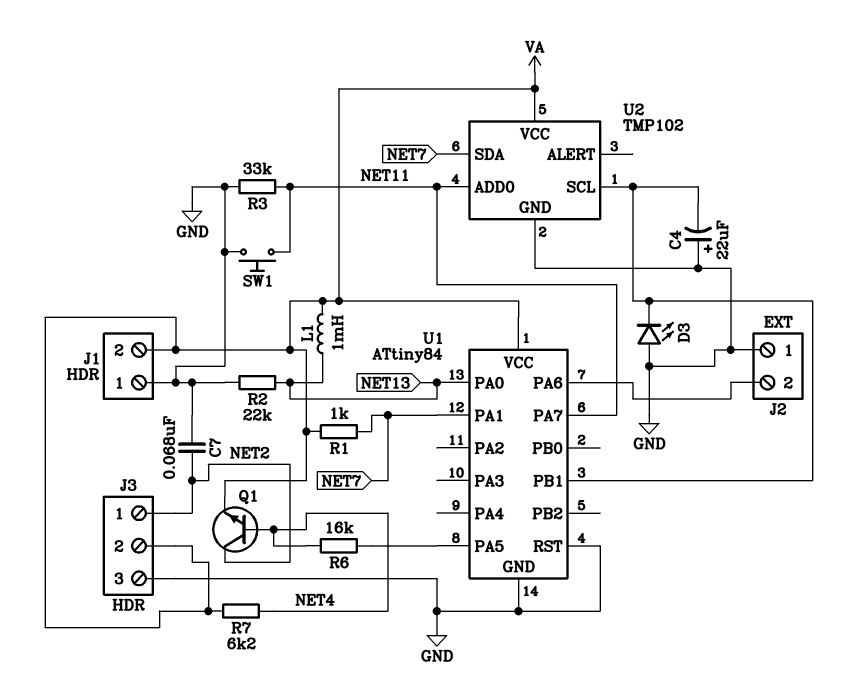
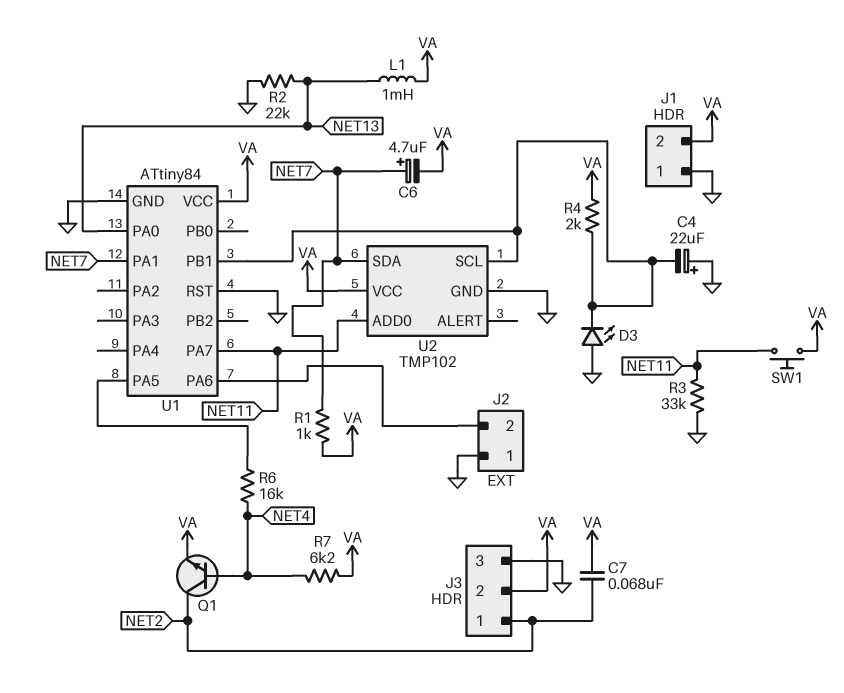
C6: none -> 4.7uF (plus NET7, minus VA)
C7: 68nF (GND, NET2) -> 68nF (NET2, VA)
R4: none -> 2k (U1/PB1, VA)
SW1: button (GND, NET11) -> button (NET11, VA)

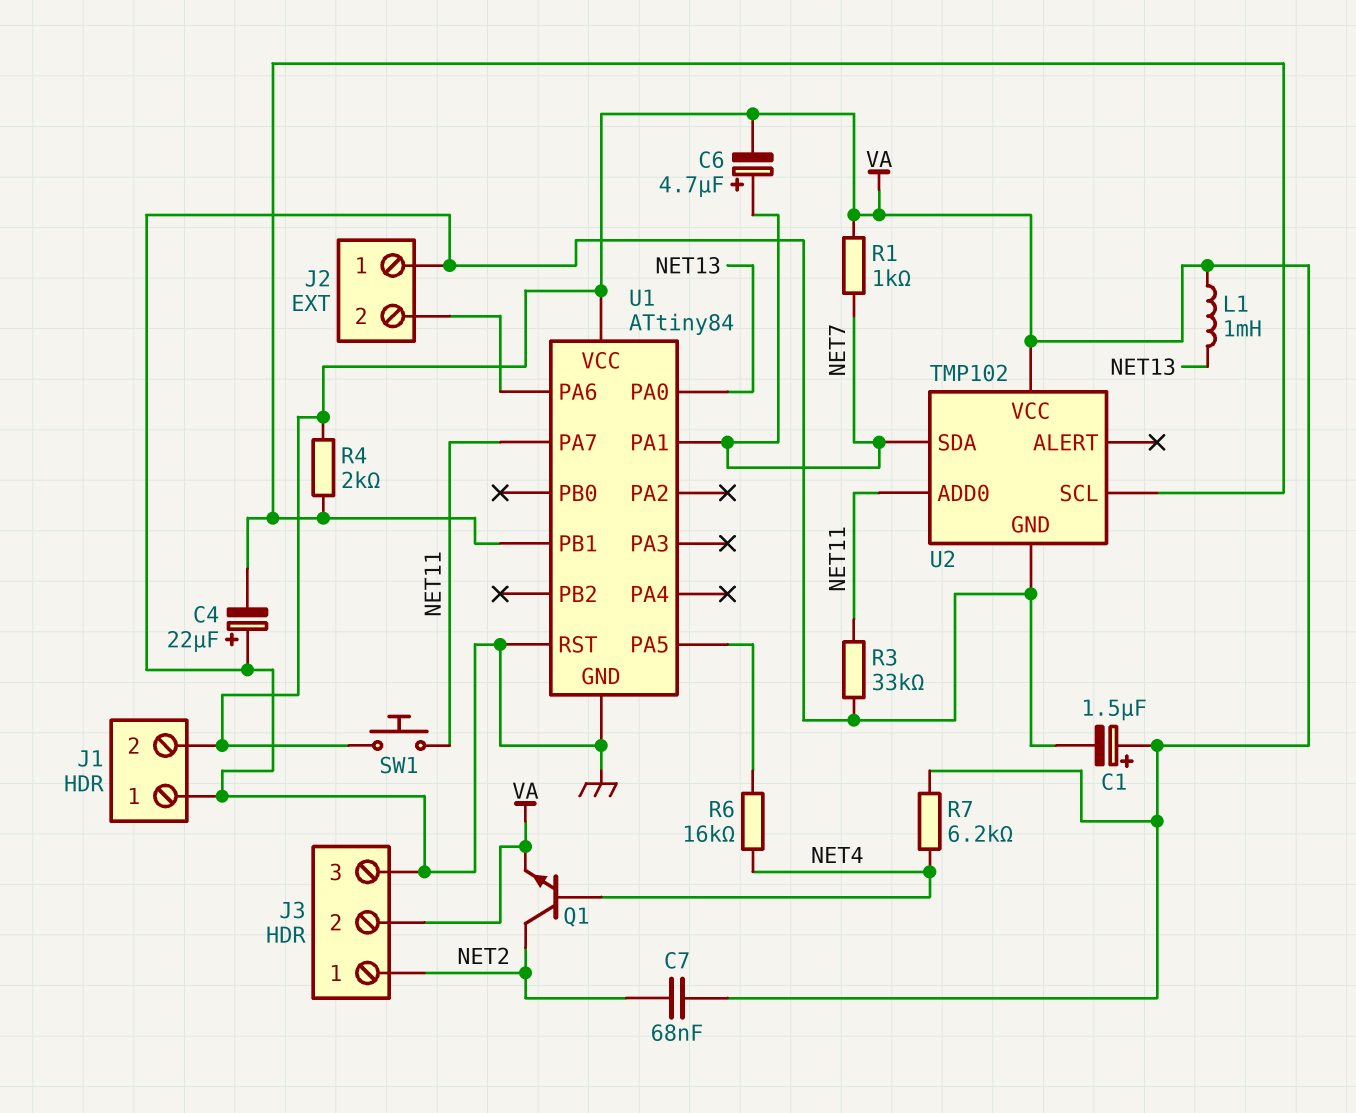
C1: none -> 1.5uF (plus VA, minus GND)
D3: LED (A GND, K U1/PB1) -> none
R2: 22k (GND, NET13) -> none

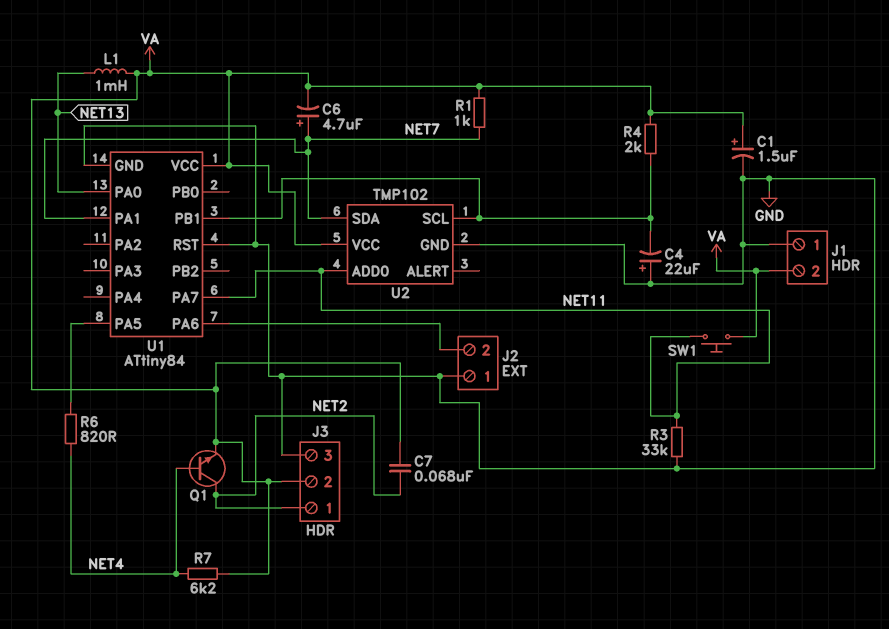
R6: 16k (NET4, U1/PA5) -> 820 (NET4, U1/PA5)

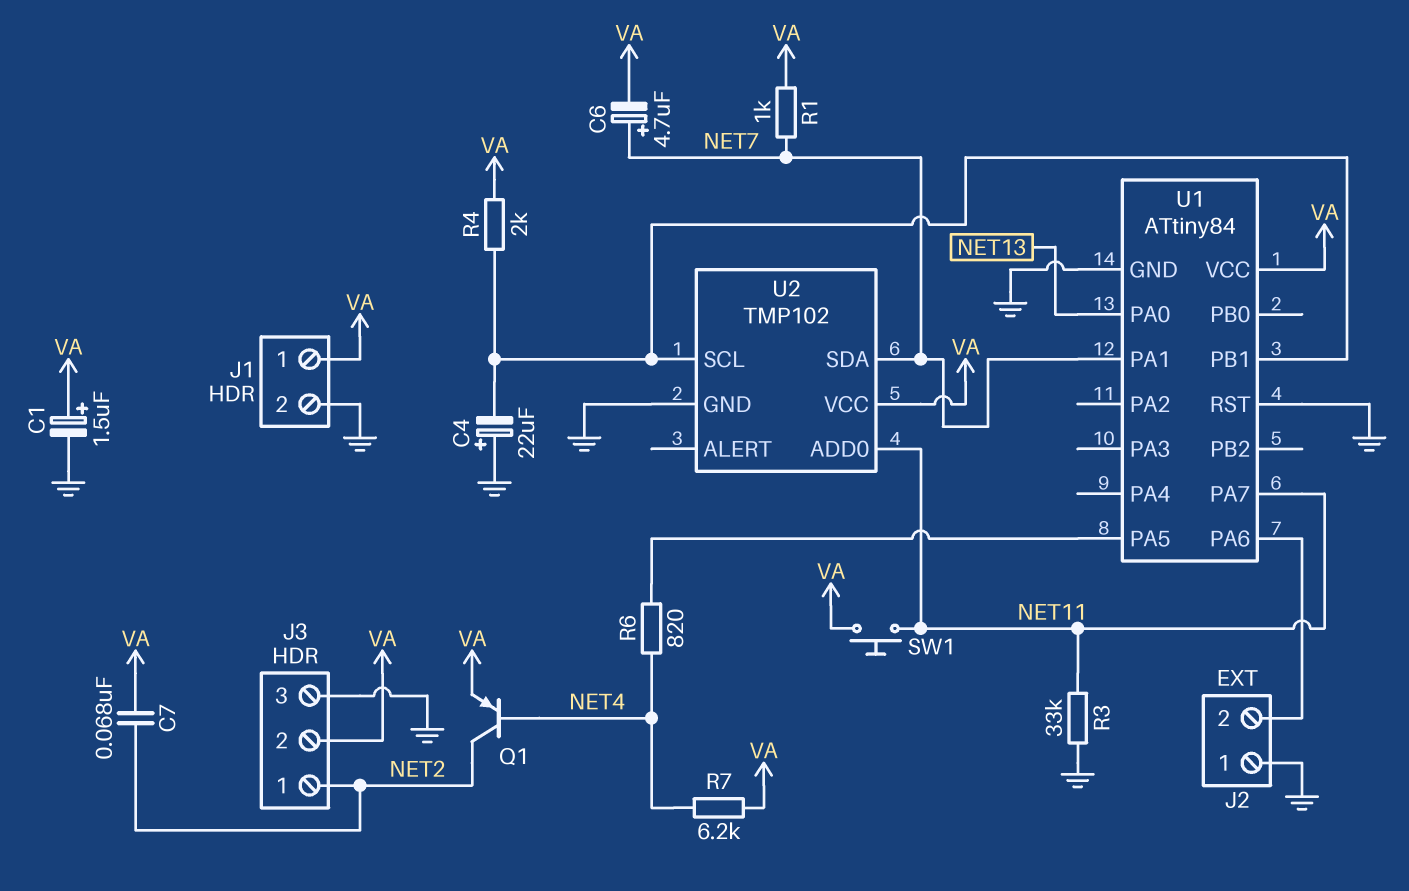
J1 pin 1: GND -> VA
J1 pin 2: VA -> GND
L1: 1mH (NET13, VA) -> none
Q1: NPN (B NET4, C NET2, E VA) -> PNP (B NET4, C NET2, E VA)

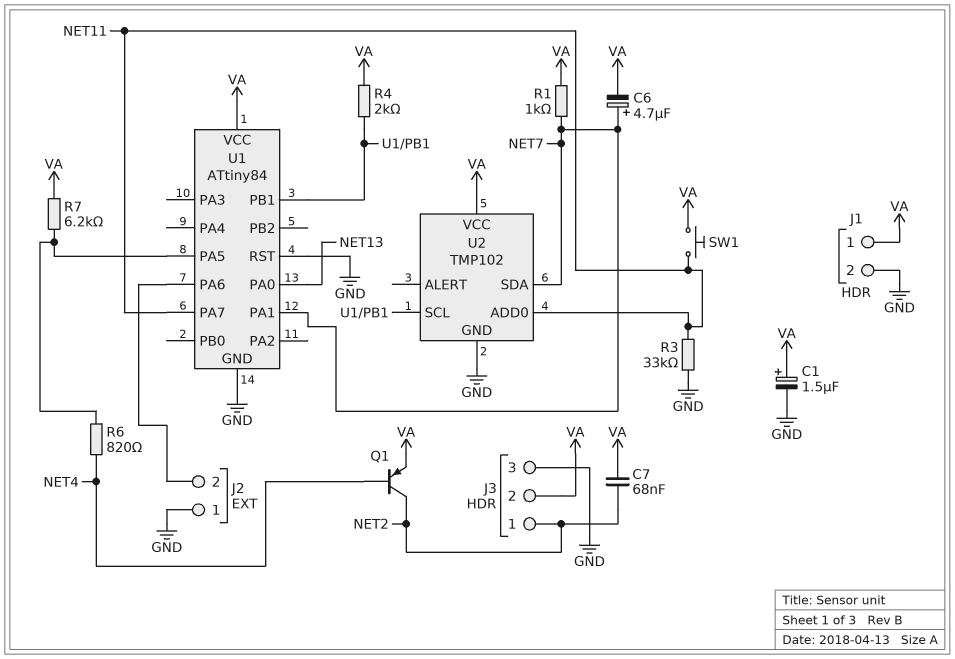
C4: 22uF (plus GND, minus U1/PB1) -> none
R7: 6.2k (NET4, VA) -> 6.2k (U1/PA5, VA)

